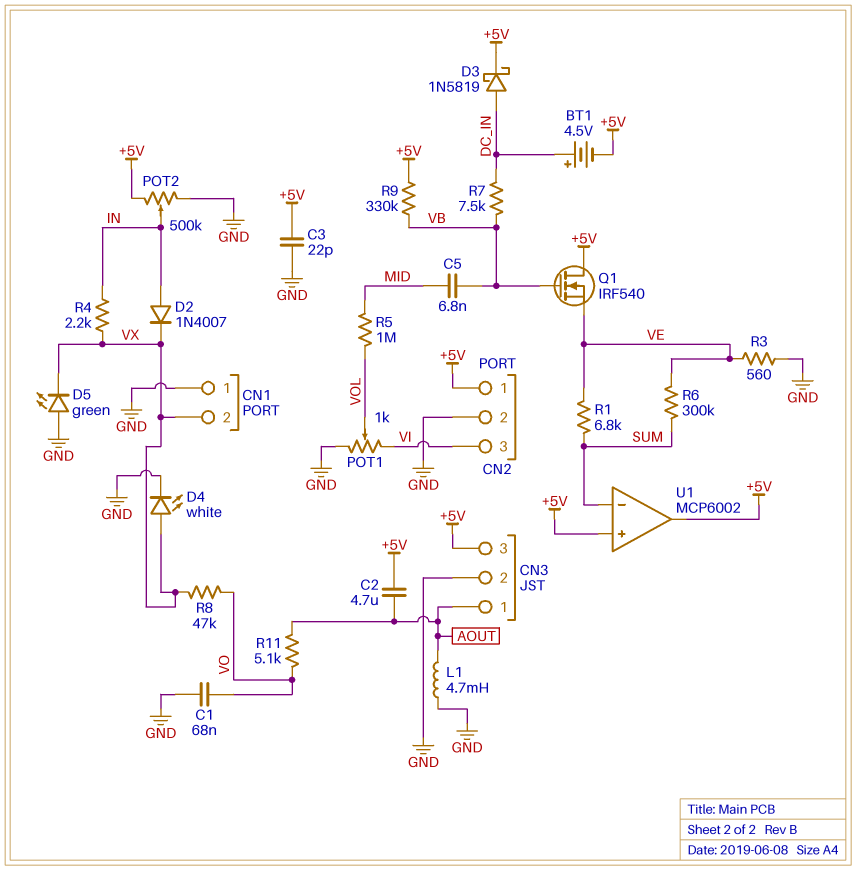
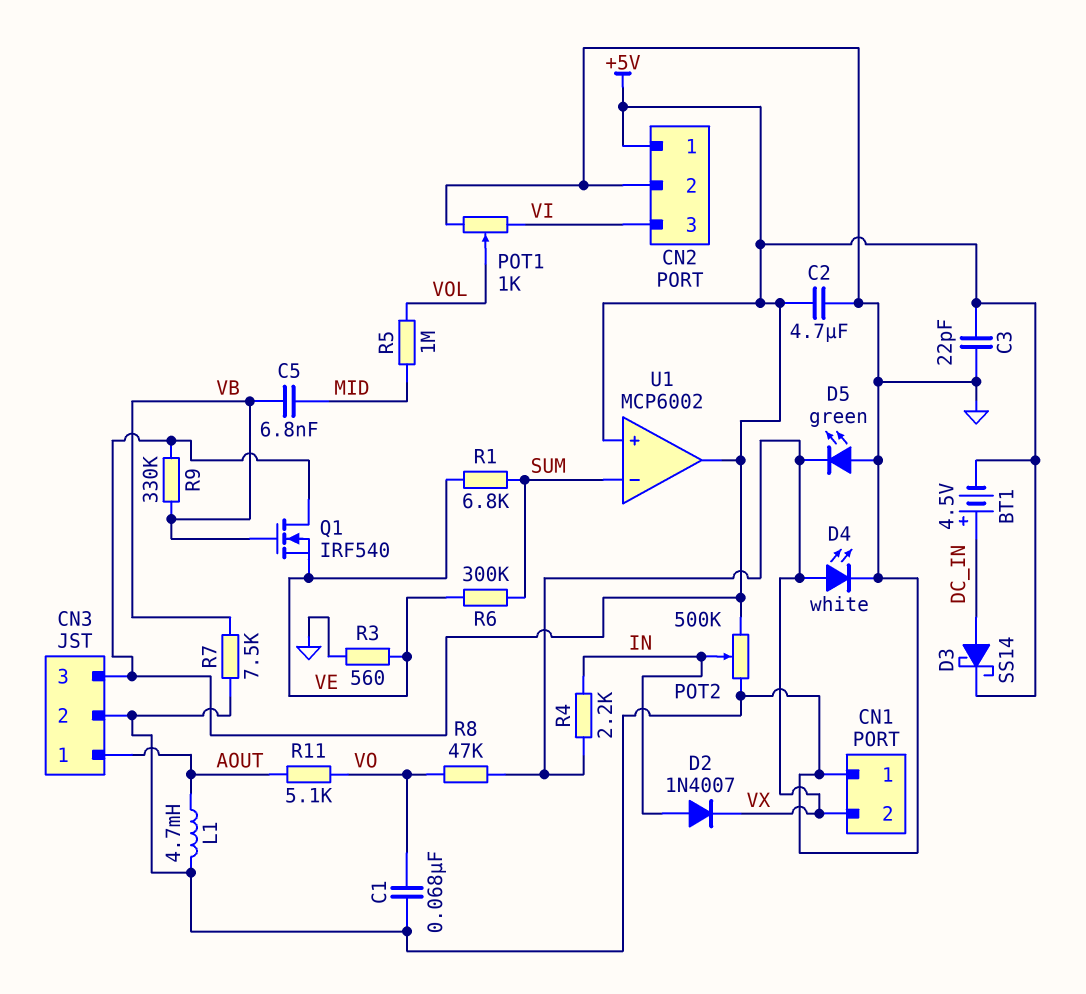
C2: 4.7uF (+5V, AOUT) -> 4.7uF (+5V, GND)
D3: schottky 1N5819 (A DC_IN, K +5V) -> schottky SS14 (A DC_IN, K +5V)
R7: 7.5k (DC_IN, VB) -> 7.5k (GND, VB)

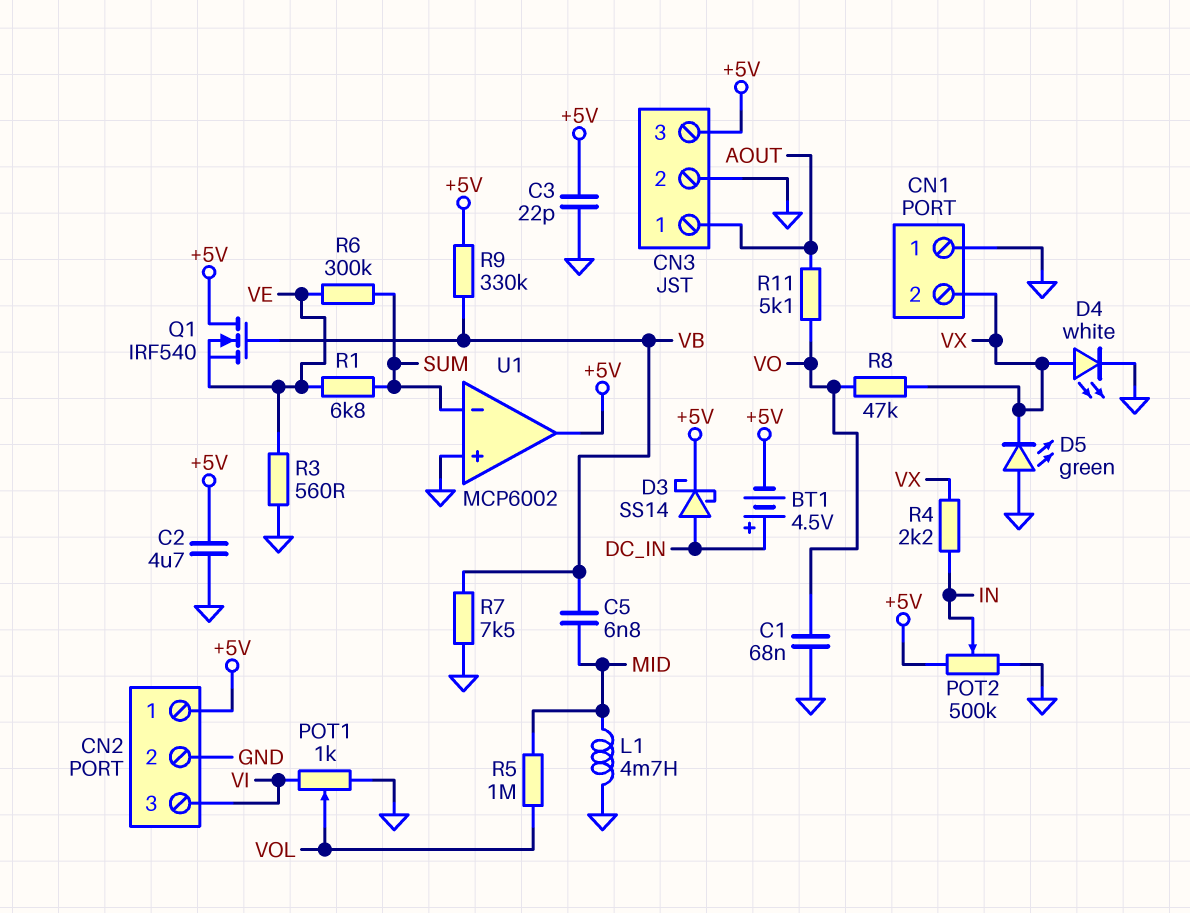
D2: diode 1N4007 (A IN, K VX) -> none
L1: 4.7mH (AOUT, GND) -> 4.7mH (GND, MID)
U1 pin in+: +5V -> GND

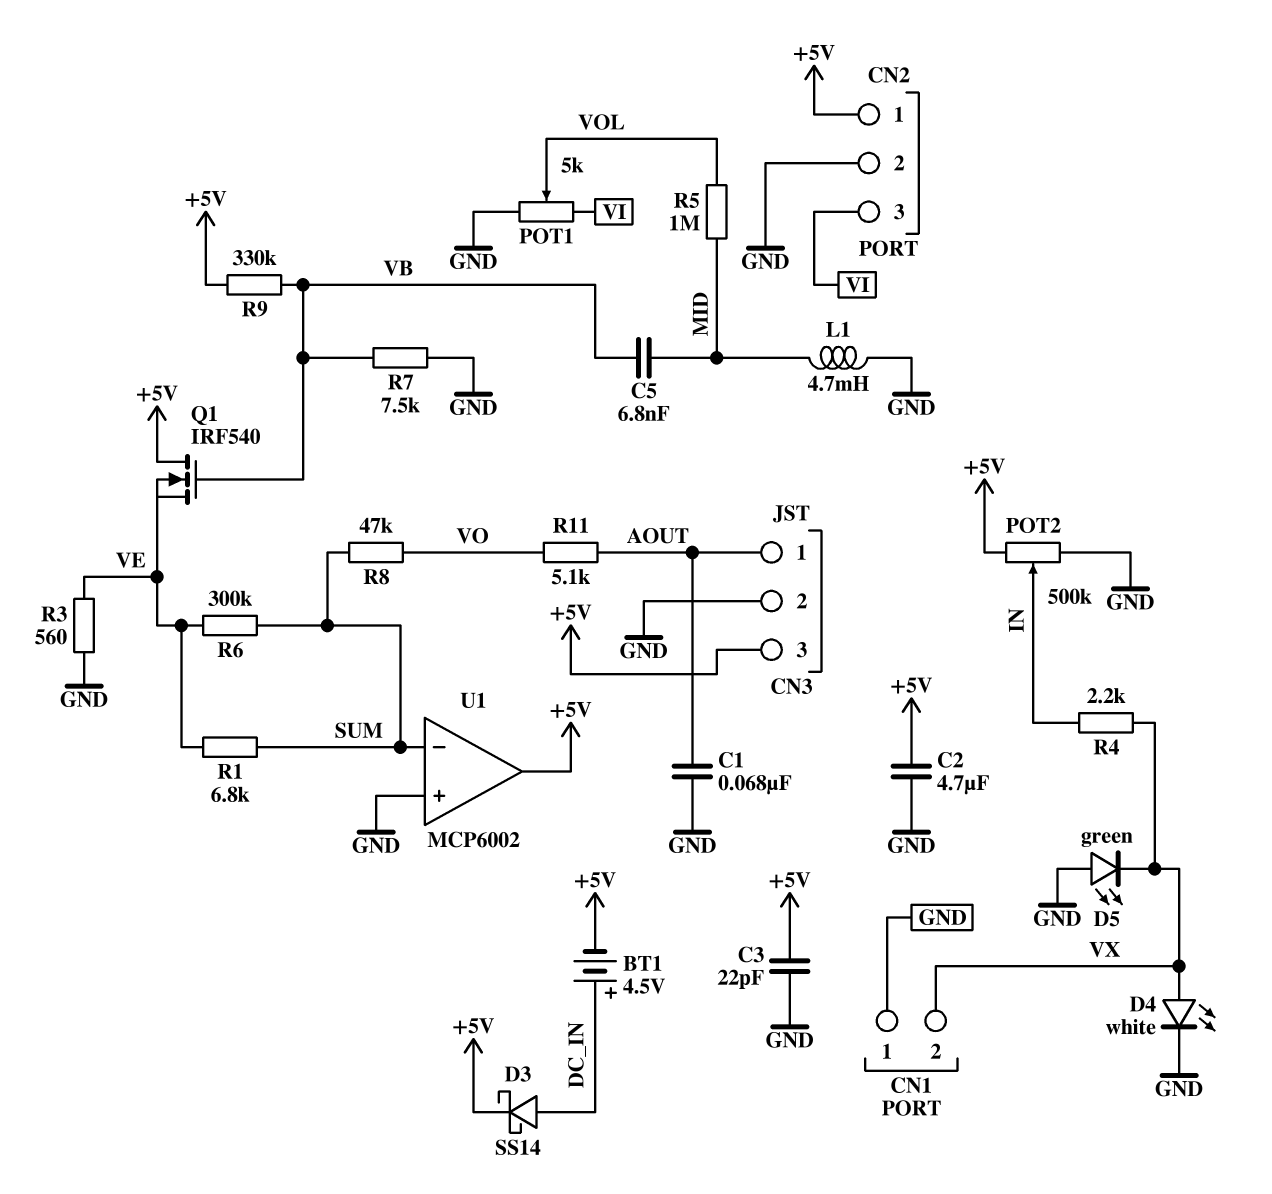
C1: 68nF (GND, VO) -> 68nF (AOUT, GND)
POT1: 1k (GND, VI, wiper VOL) -> 5k (GND, VI, wiper VOL)
R8: 47k (VO, VX) -> 47k (SUM, VO)

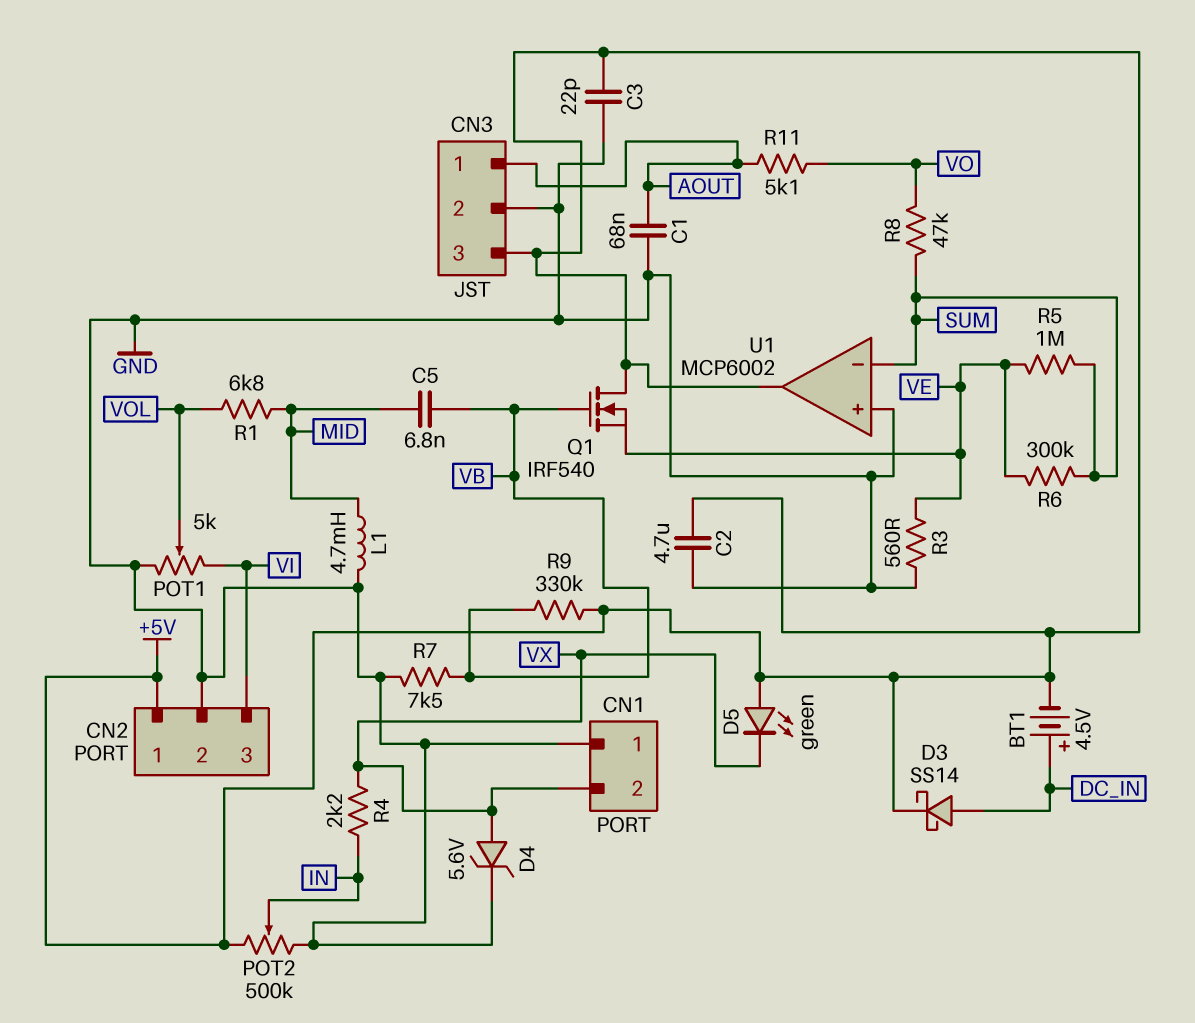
D4: LED white (A VX, K GND) -> zener 5.6V (A VX, K GND)
D5: LED green (A GND, K VX) -> LED green (A +5V, K VX)
R1: 6.8k (SUM, VE) -> 6.8k (MID, VOL)
R5: 1M (MID, VOL) -> 1M (SUM, VE)

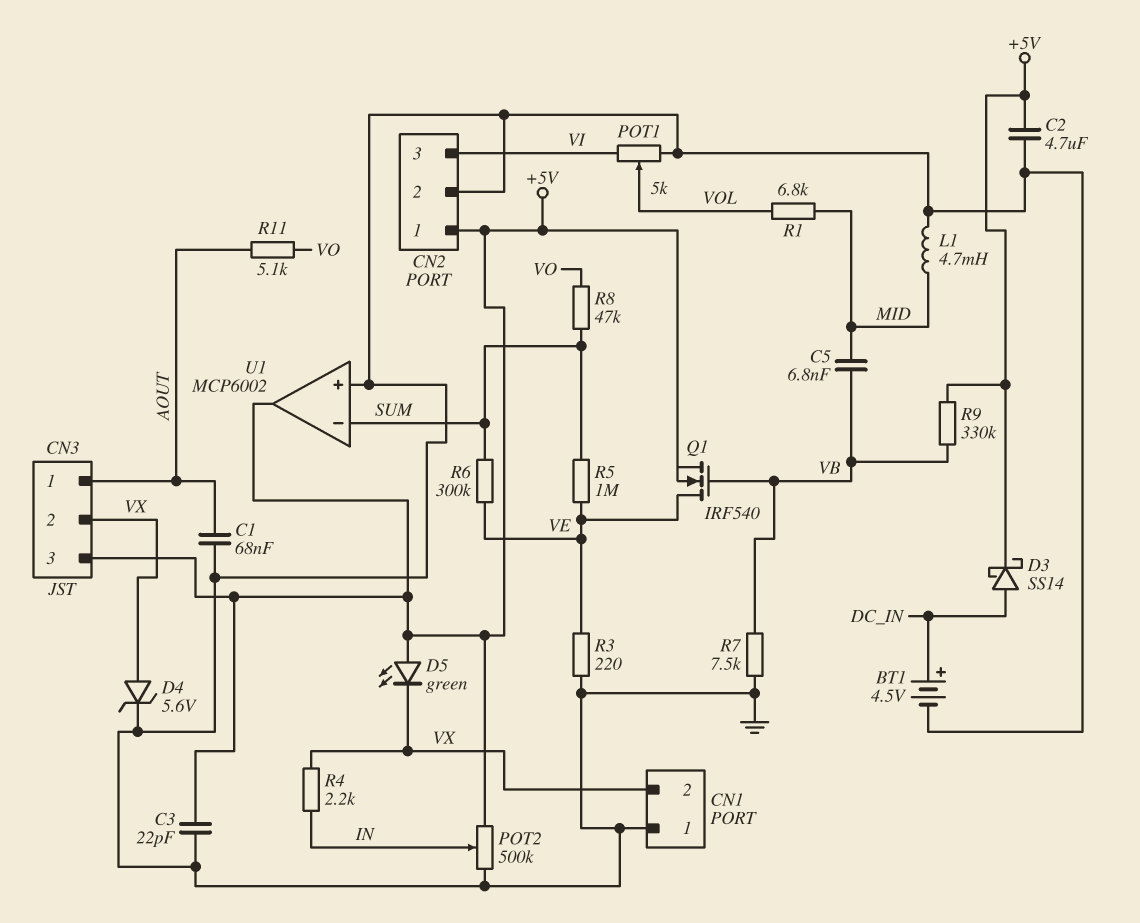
BT1: 4.5V (plus DC_IN, minus +5V) -> 4.5V (plus DC_IN, minus GND)
CN3 pin 2: GND -> VX
Q1: NMOS IRF540 (G VB, D +5V, S VE) -> NMOS IRF540 (G VB, D VE, S +5V)
R3: 560 (GND, VE) -> 220 (GND, VE)

